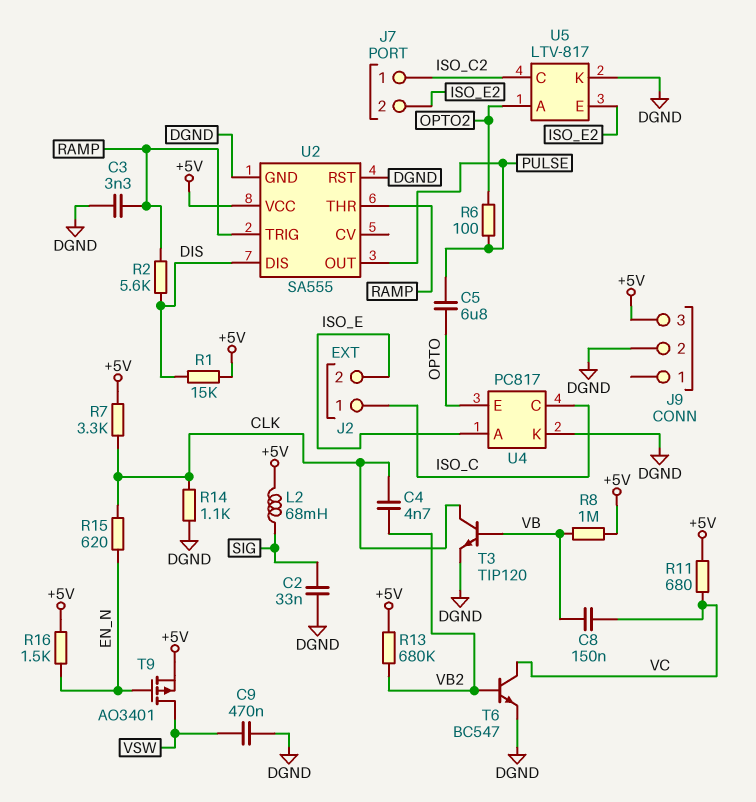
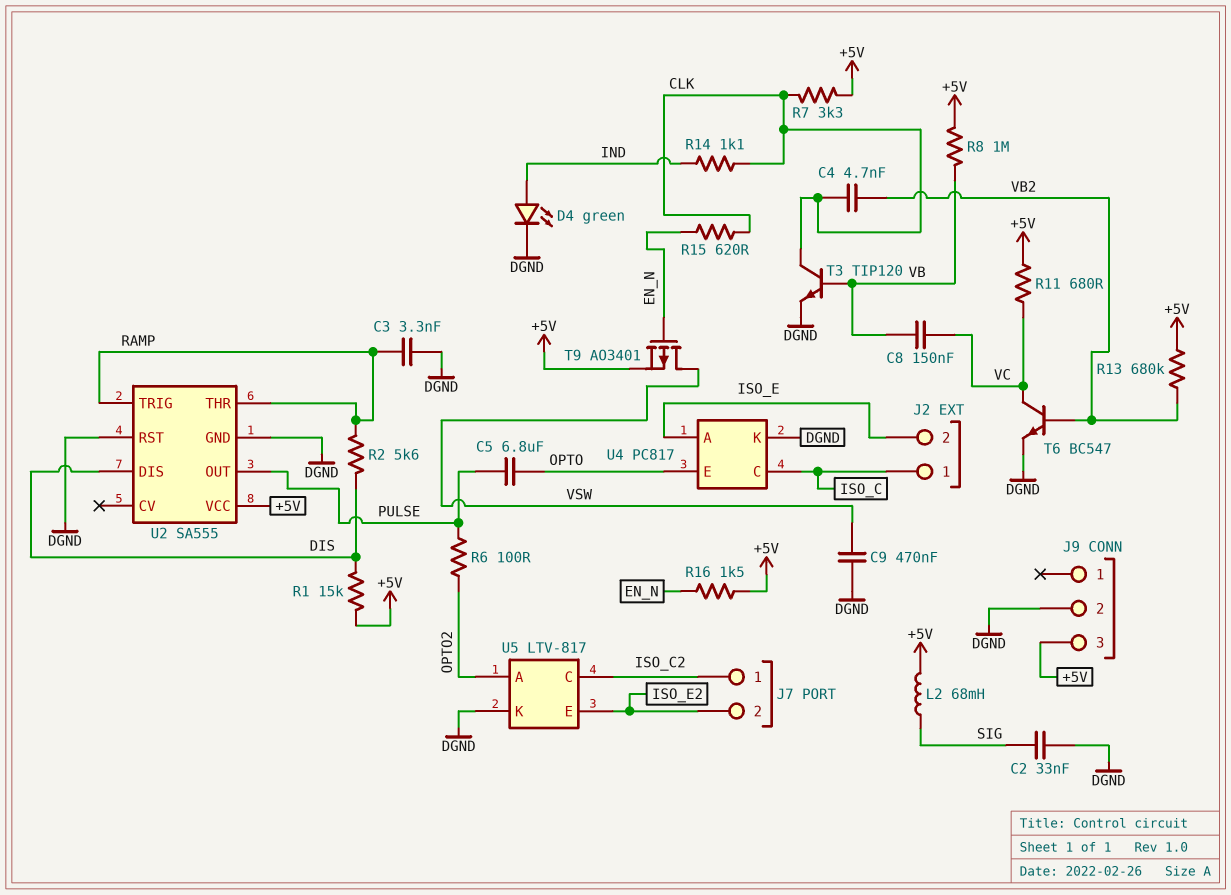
D4: none -> LED green (A IND, K DGND)
R14: 1.1k (CLK, DGND) -> 1.1k (CLK, IND)

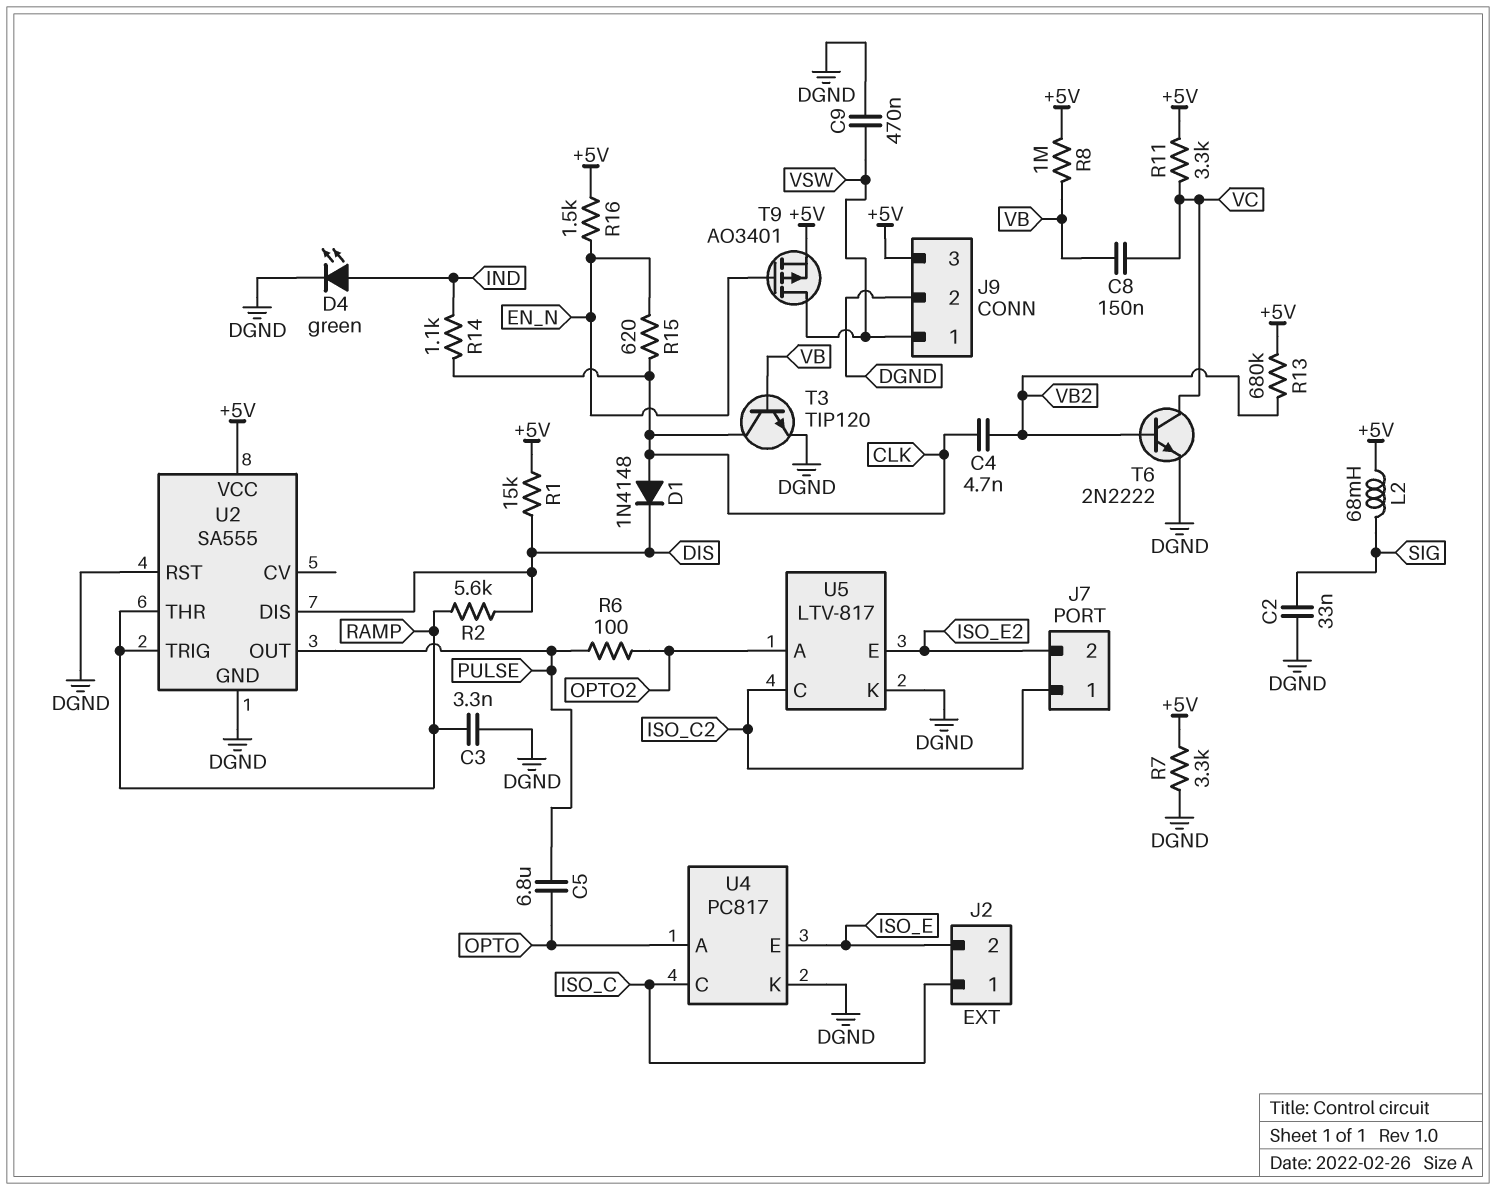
D1: none -> diode 1N4148 (A CLK, K DIS)
J9 pin 1: none -> VSW
R7: 3.3k (+5V, CLK) -> 3.3k (+5V, DGND)
R11: 680 (+5V, VC) -> 3.3k (+5V, VC)
T6: NPN BC547 (B VB2, C VC, E DGND) -> NPN 2N2222 (B VB2, C VC, E DGND)
U4 pin A: ISO_E -> OPTO
U4 pin E: OPTO -> ISO_E

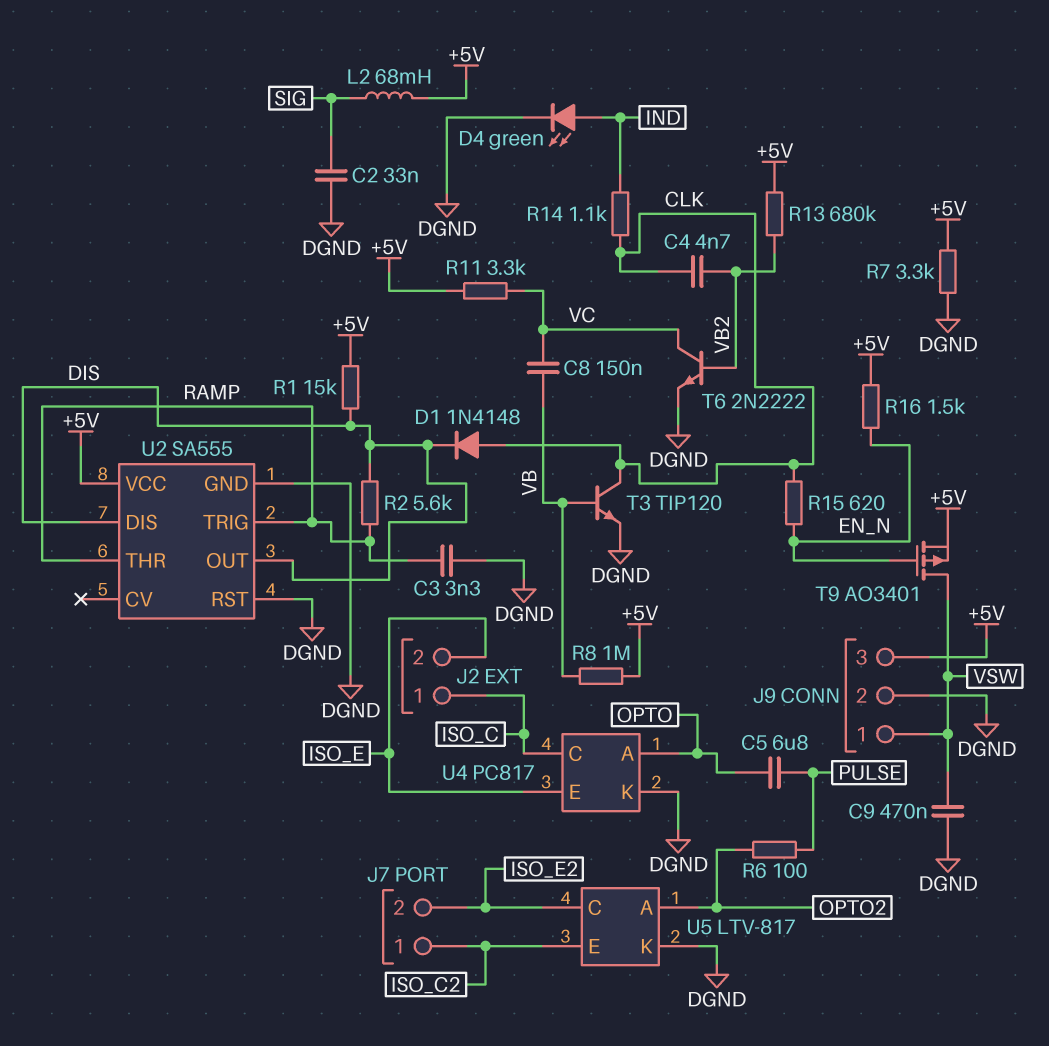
U2 pin OUT: PULSE -> DIS
U5 pin C: ISO_C2 -> ISO_E2
U5 pin E: ISO_E2 -> ISO_C2

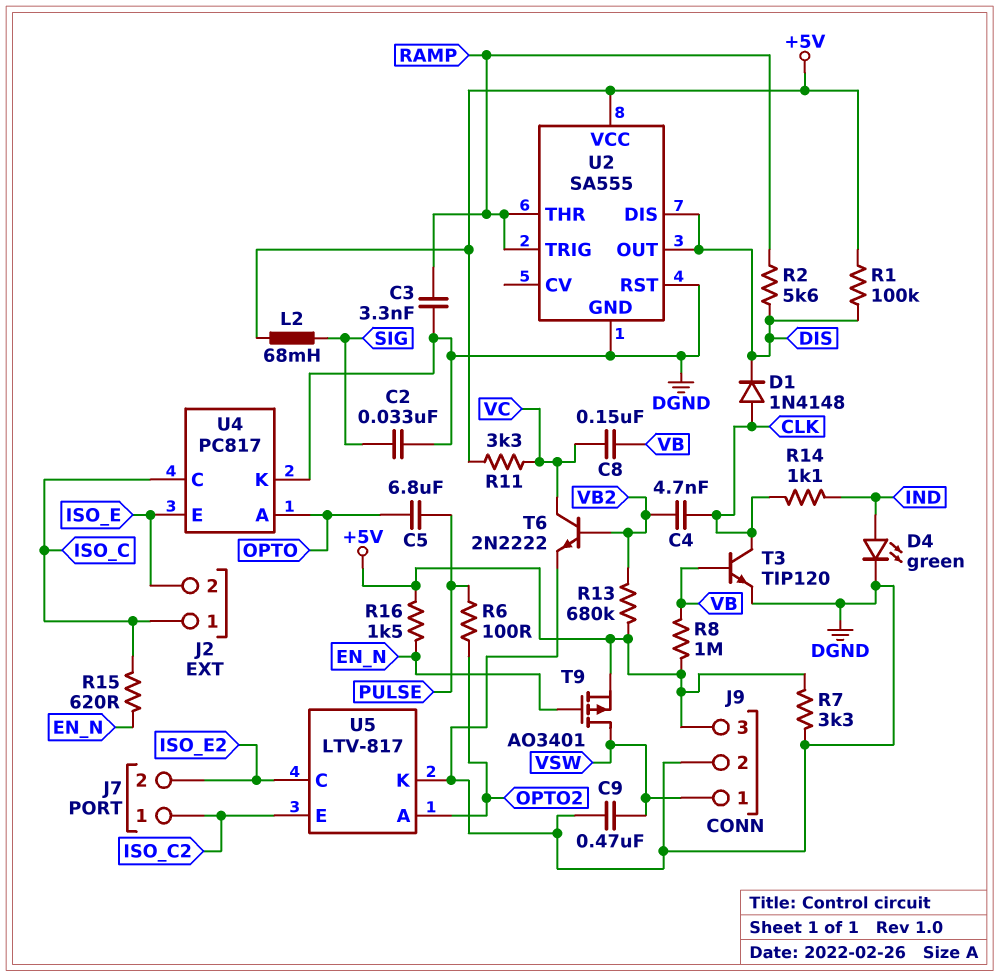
R1: 15k (+5V, DIS) -> 100k (+5V, DIS)
R15: 620 (CLK, EN_N) -> 620 (EN_N, ISO_C)

